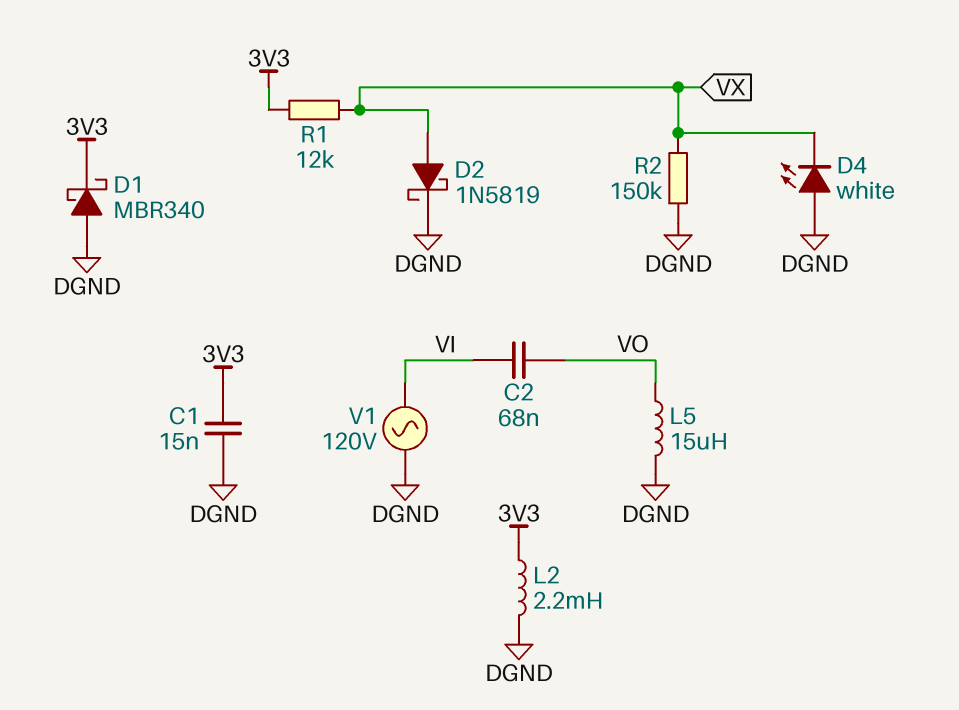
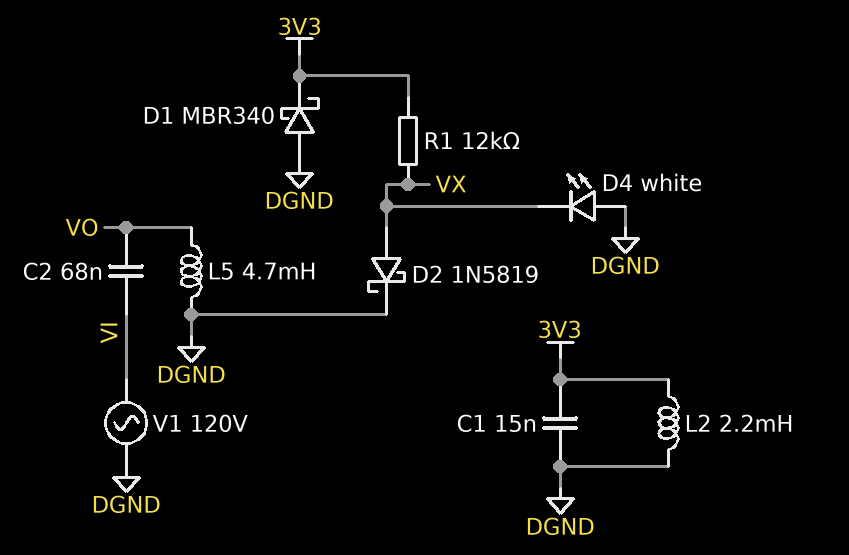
L5: 15uH (DGND, VO) -> 4.7mH (DGND, VO)
R2: 150k (DGND, VX) -> none

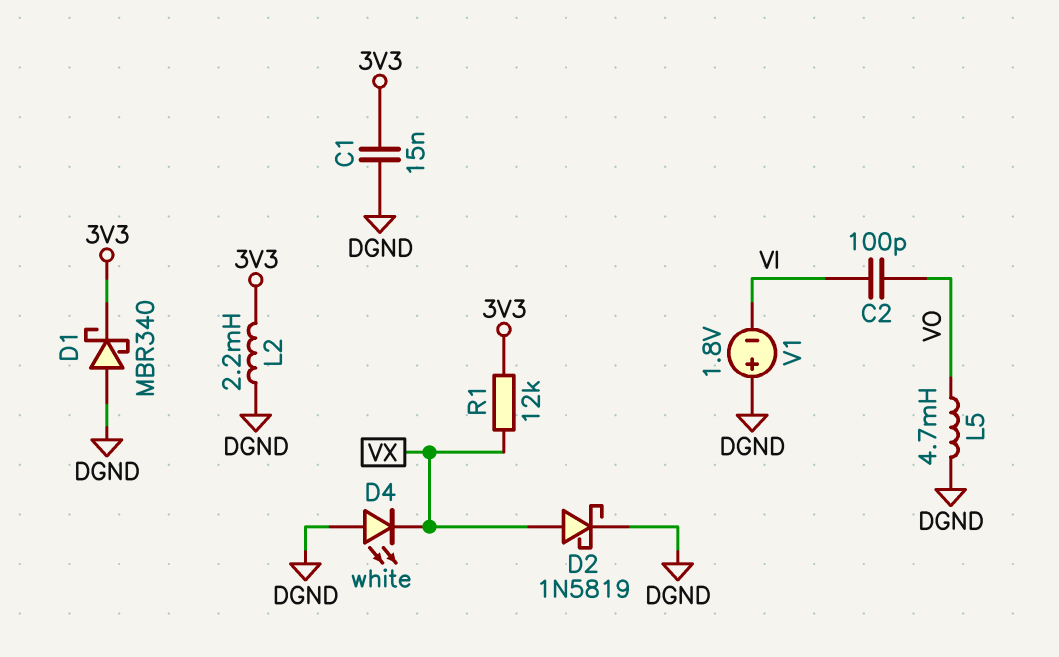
C2: 68nF (VI, VO) -> 100pF (VI, VO)
V1: AC 120V (DGND, VI) -> 1.8V (plus DGND, minus VI)

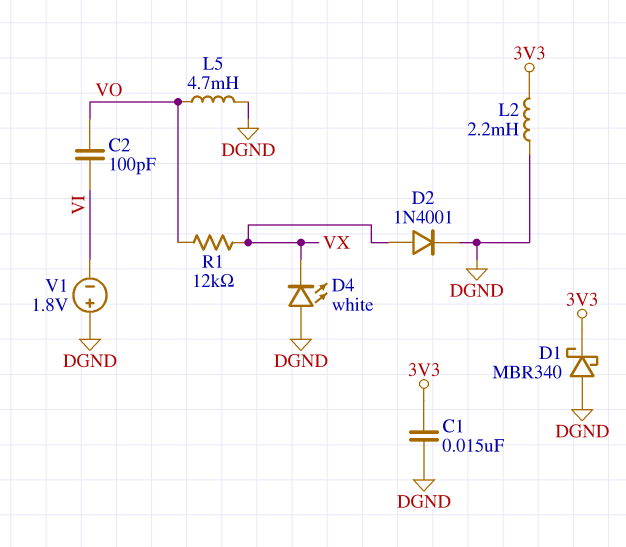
D2: schottky 1N5819 (A VX, K DGND) -> diode 1N4001 (A VX, K DGND)
R1: 12k (3V3, VX) -> 12k (VO, VX)

